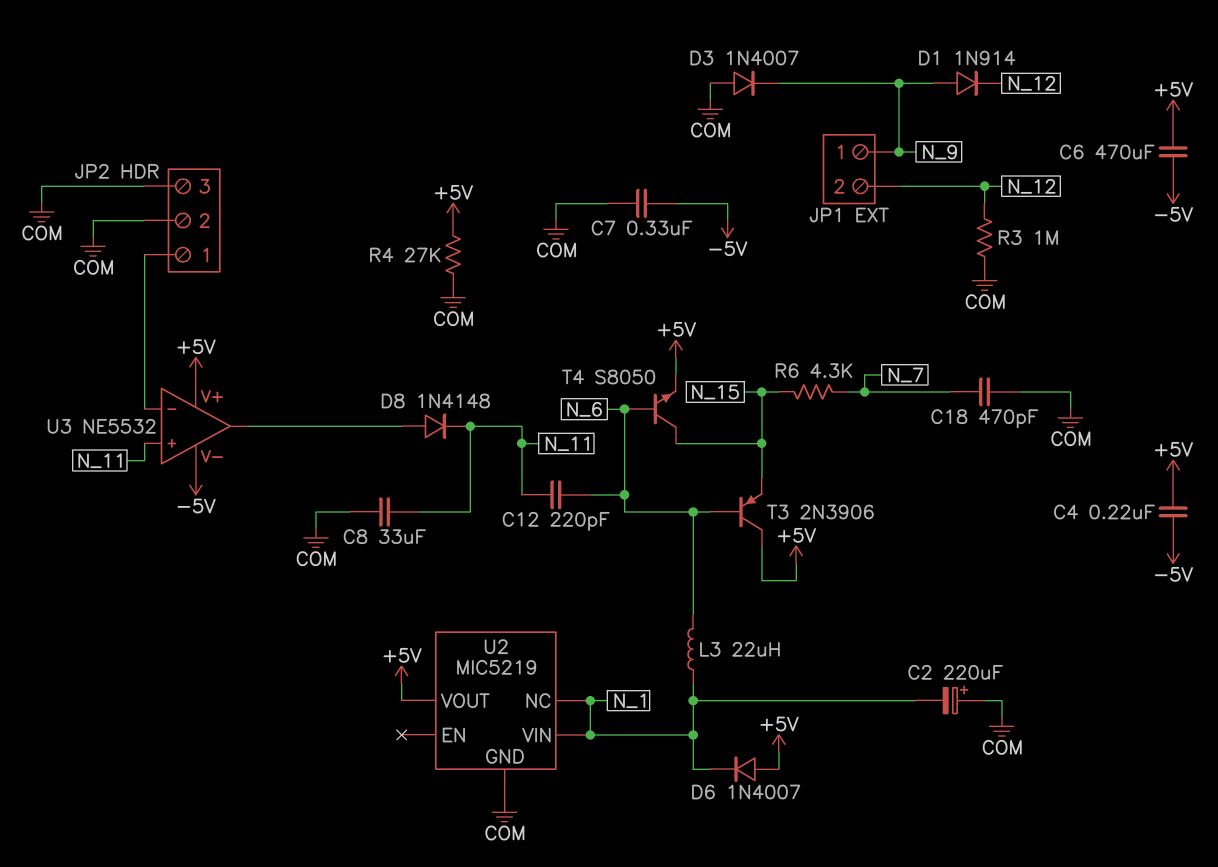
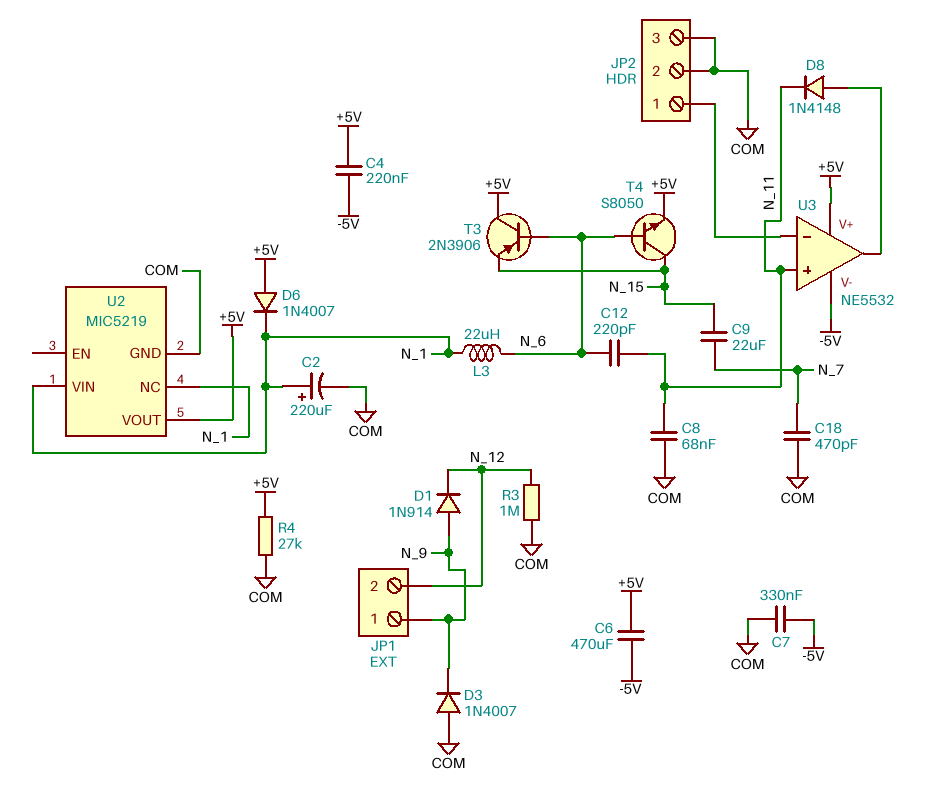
C2: 220uF (plus COM, minus N_1) -> 220uF (plus N_1, minus COM)
C8: 33uF (COM, N_11) -> 68nF (COM, N_11)
C9: none -> 22uF (N_7, N_15)
R6: 4.3k (N_7, N_15) -> none

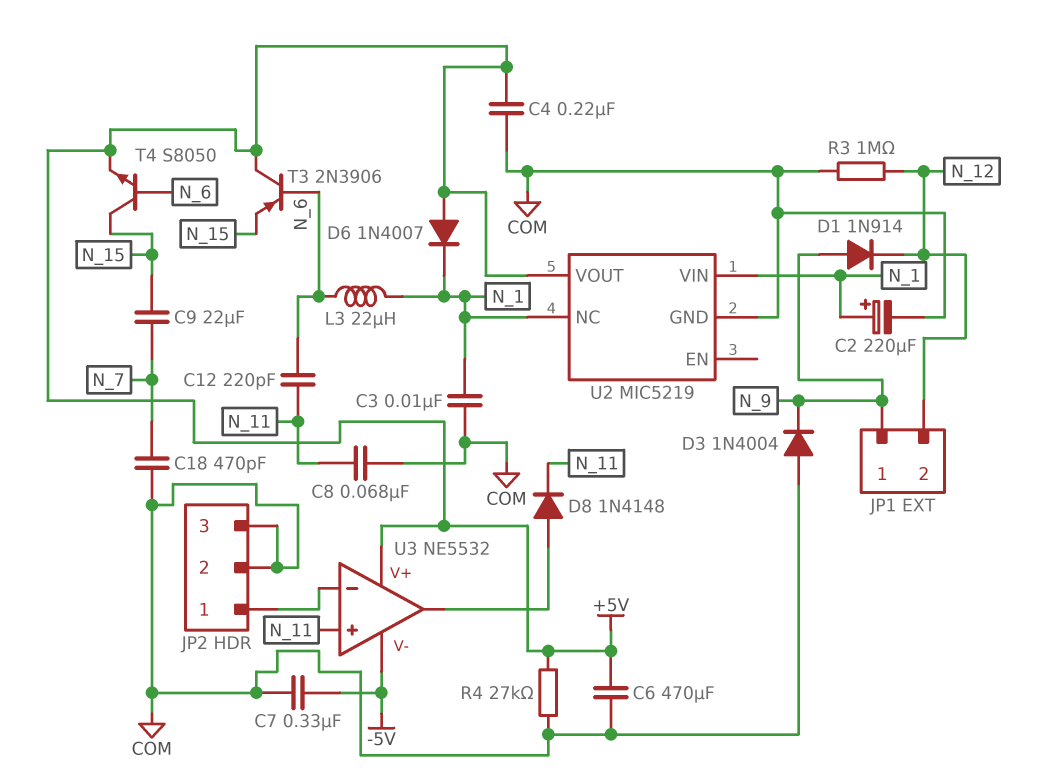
C3: none -> 10nF (COM, N_1)
C4: 220nF (+5V, -5V) -> 220nF (+5V, COM)
C6: 470uF (+5V, -5V) -> 470uF (+5V, COM)
D3: diode 1N4007 (A COM, K N_9) -> diode 1N4004 (A COM, K N_9)

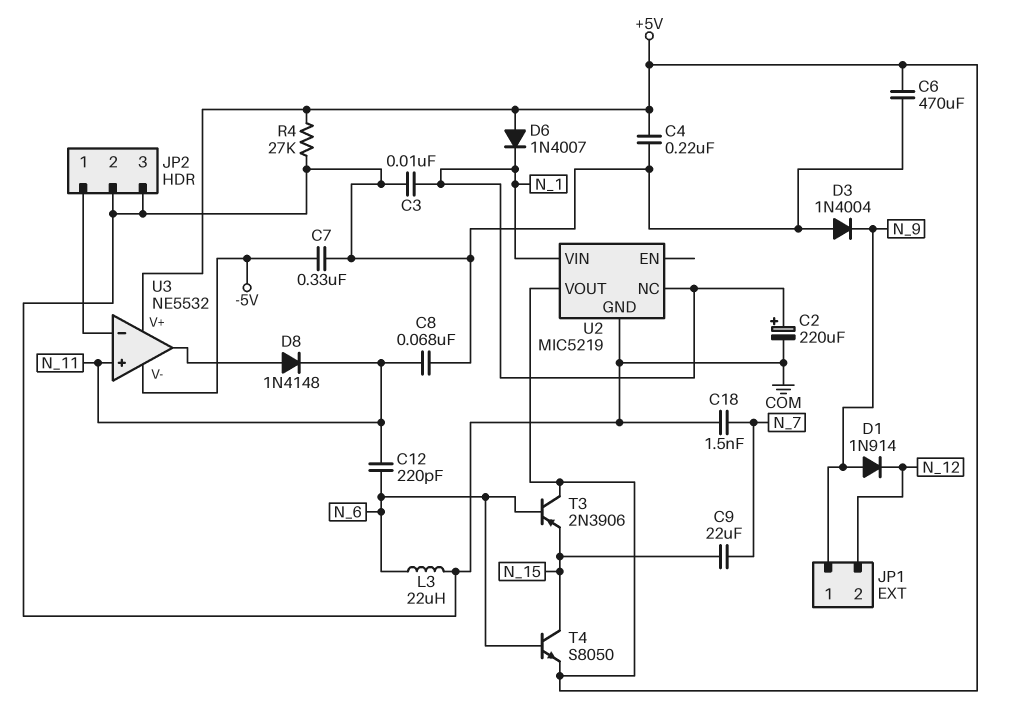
C18: 470pF (COM, N_7) -> 1.5nF (COM, N_7)
L3: 22uH (N_1, N_6) -> 22uH (COM, N_6)
R3: 1M (COM, N_12) -> none

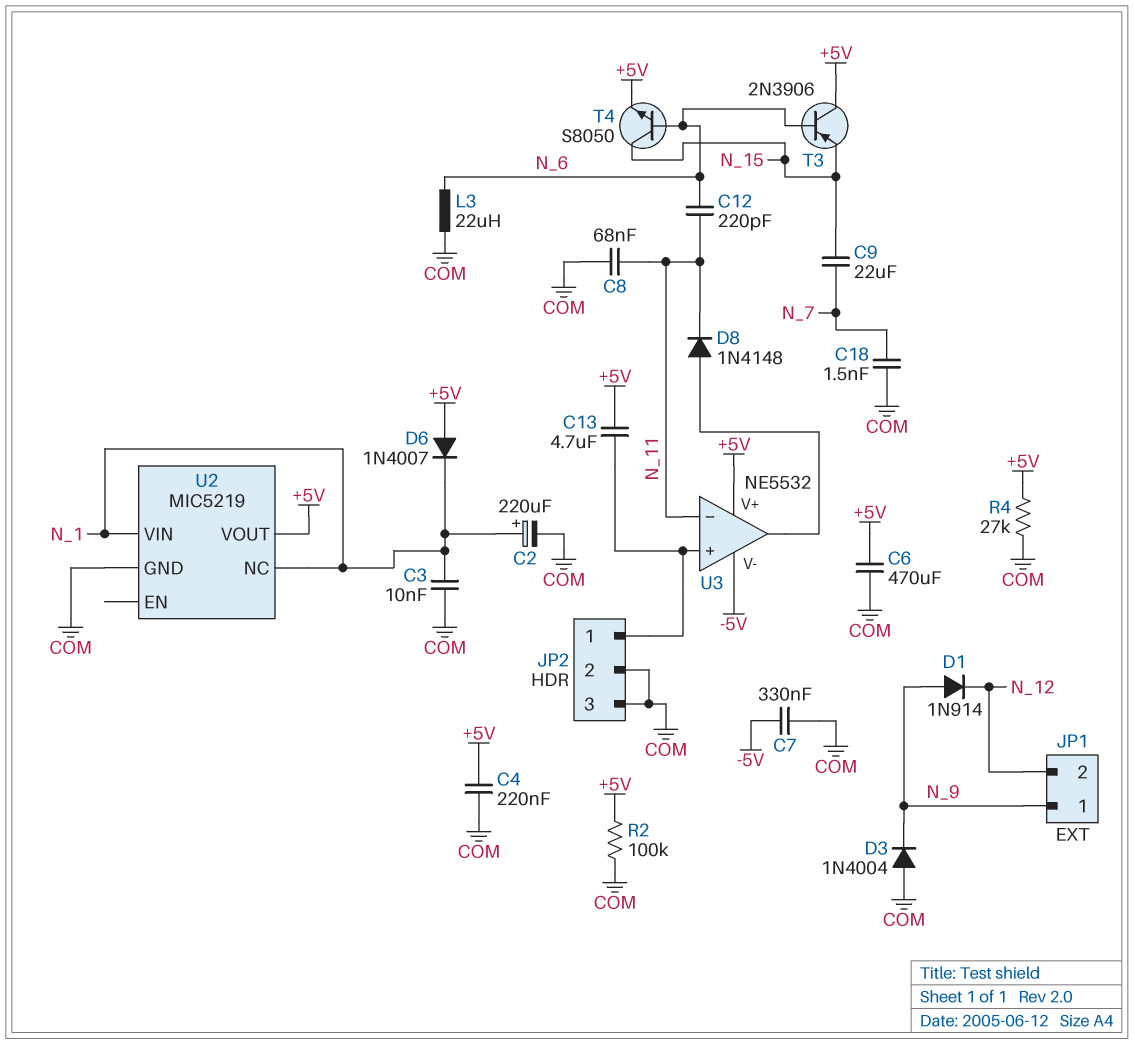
C13: none -> 4.7uF (+5V, JP2/1)
R2: none -> 100k (+5V, COM)
U3 pin in+: N_11 -> JP2/1
U3 pin in-: JP2/1 -> N_11

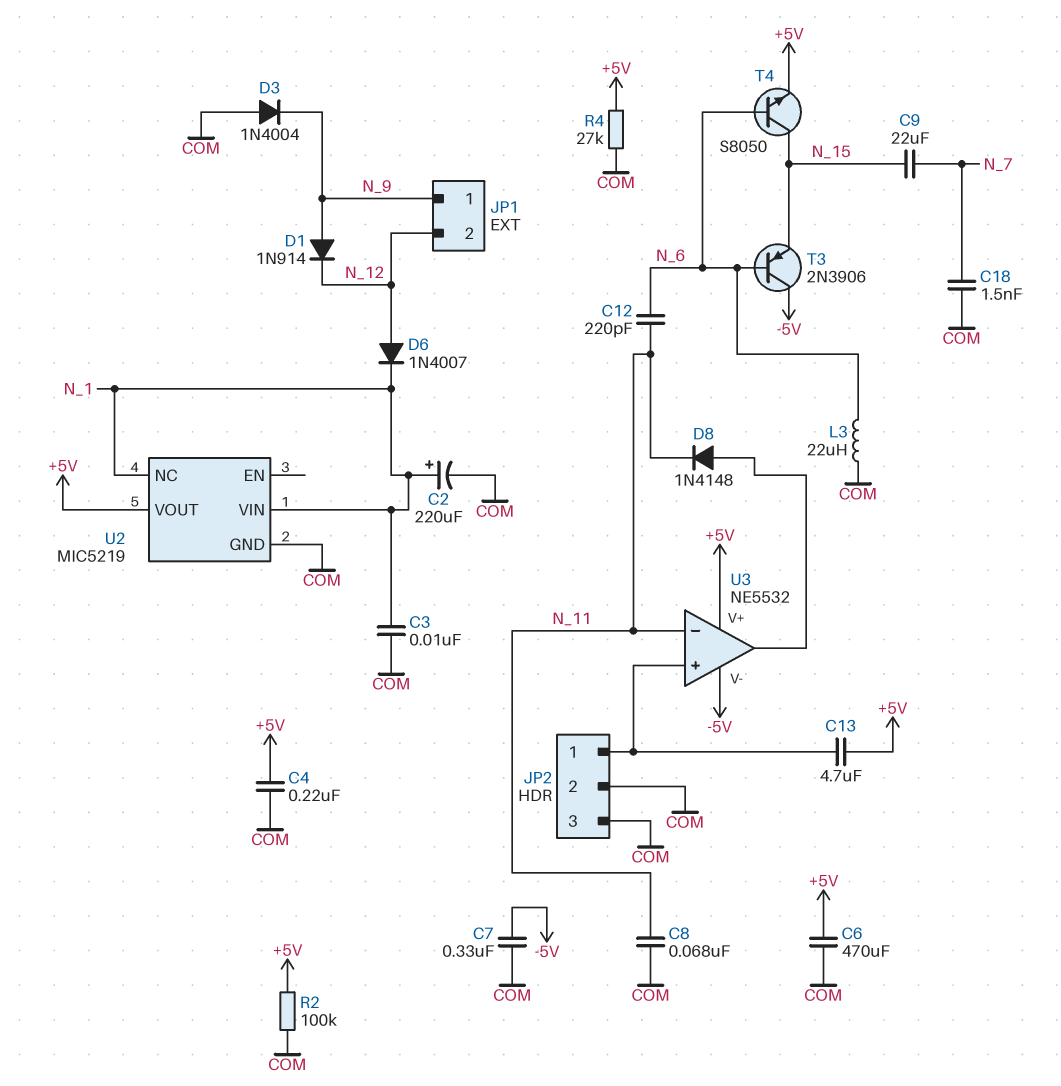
D6: diode 1N4007 (A +5V, K N_1) -> diode 1N4007 (A N_12, K N_1)
T3: PNP 2N3906 (B N_6, C +5V, E N_15) -> PNP 2N3906 (B N_6, C -5V, E N_15)

